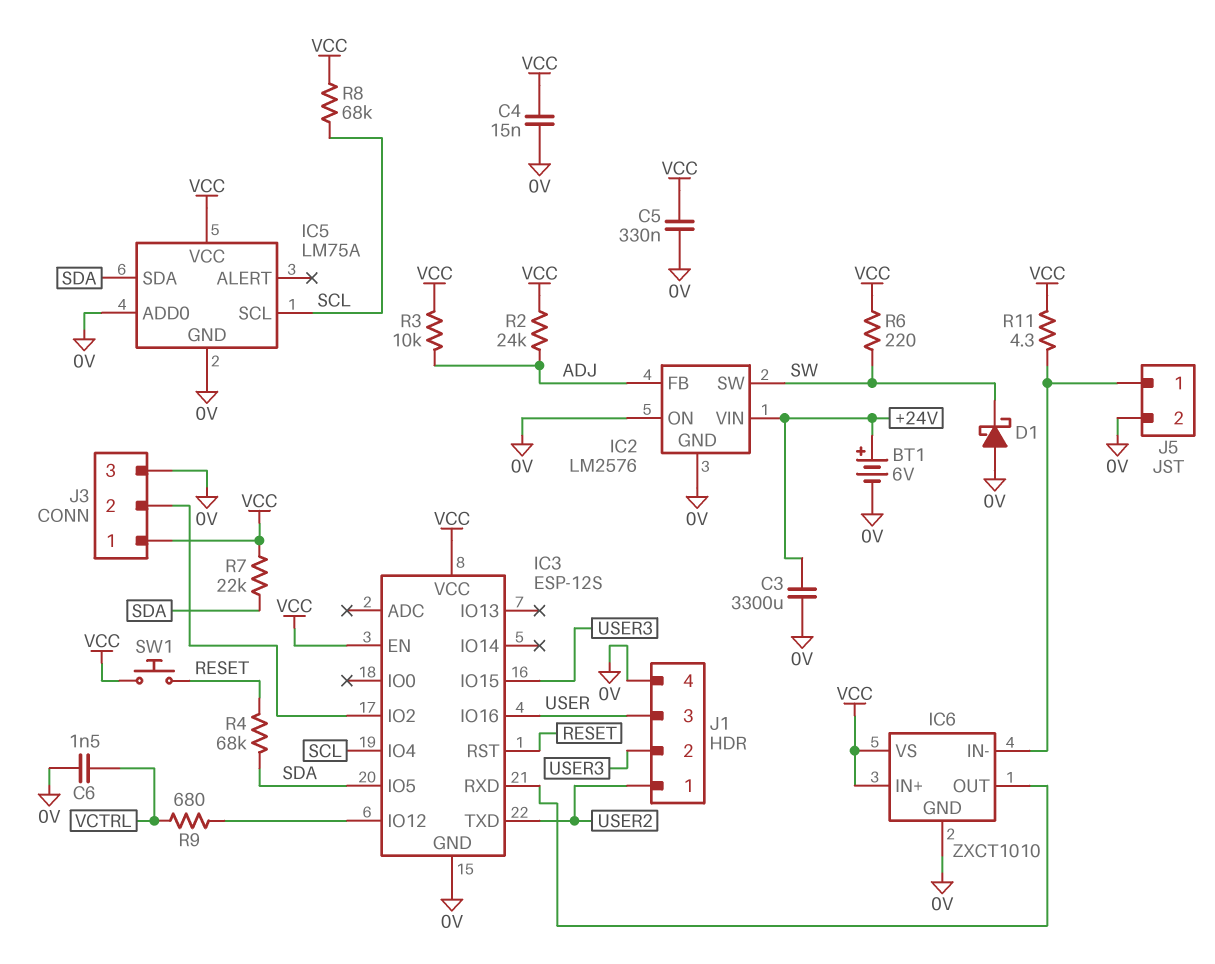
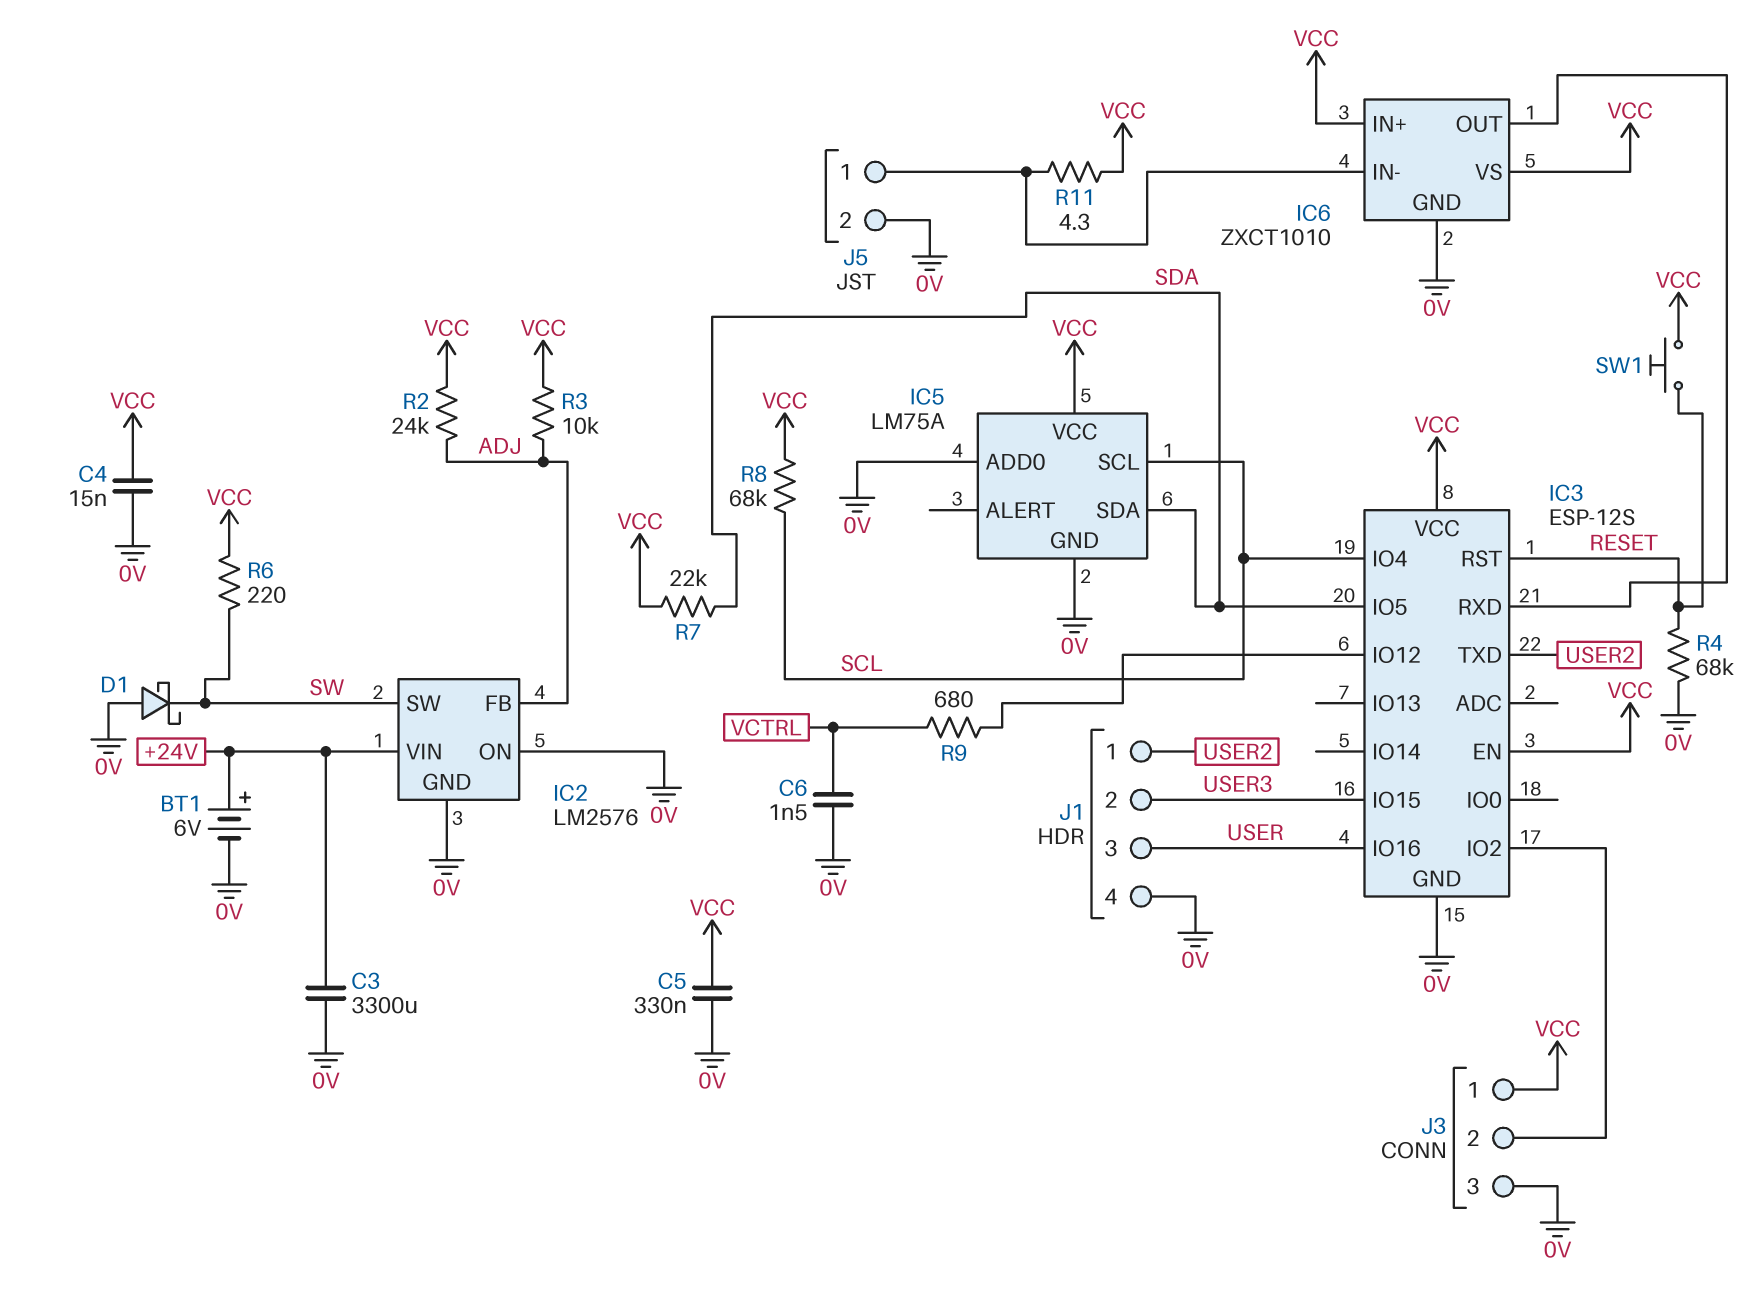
R4: 68k (RESET, SDA) -> 68k (0V, RESET)

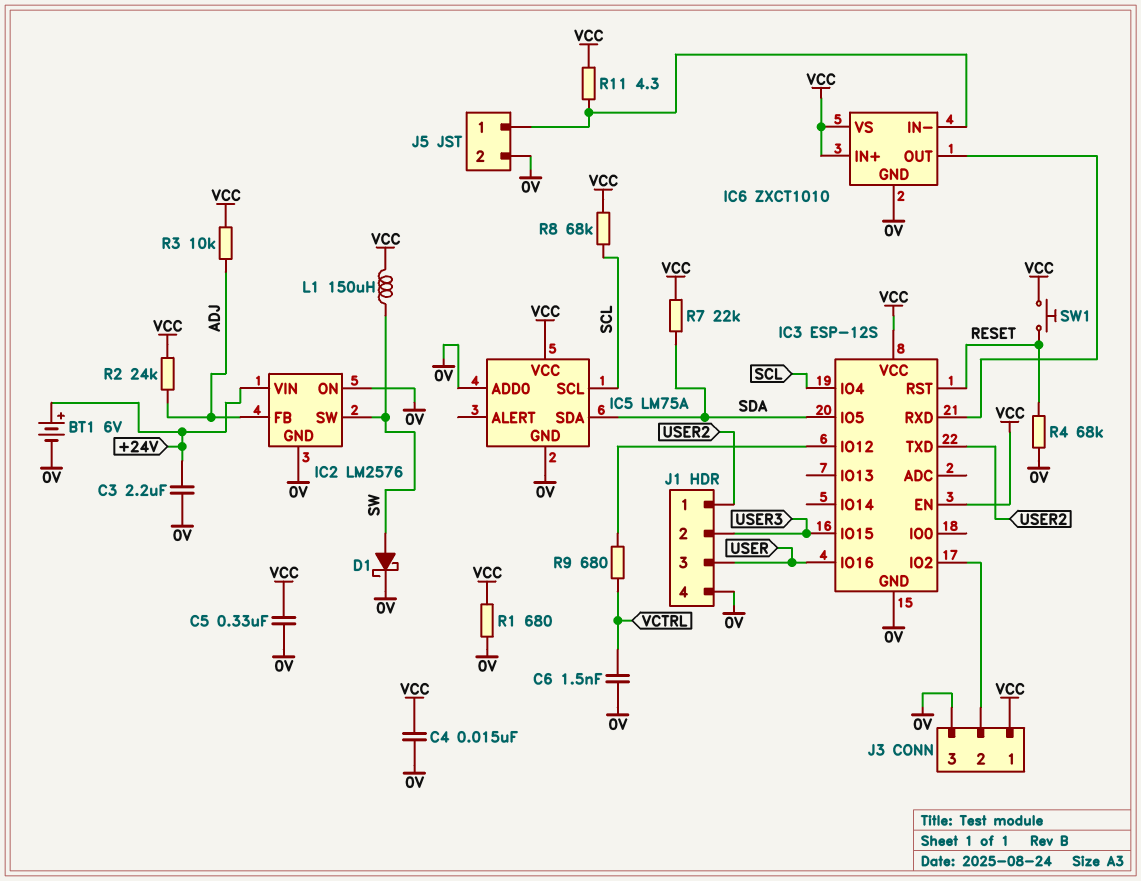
C3: 3300uF (+24V, 0V) -> 2.2uF (+24V, 0V)
D1: schottky (A 0V, K SW) -> schottky (A SW, K 0V)
L1: none -> 150uH (SW, VCC)
R1: none -> 680 (0V, VCC)
R6: 220 (SW, VCC) -> none

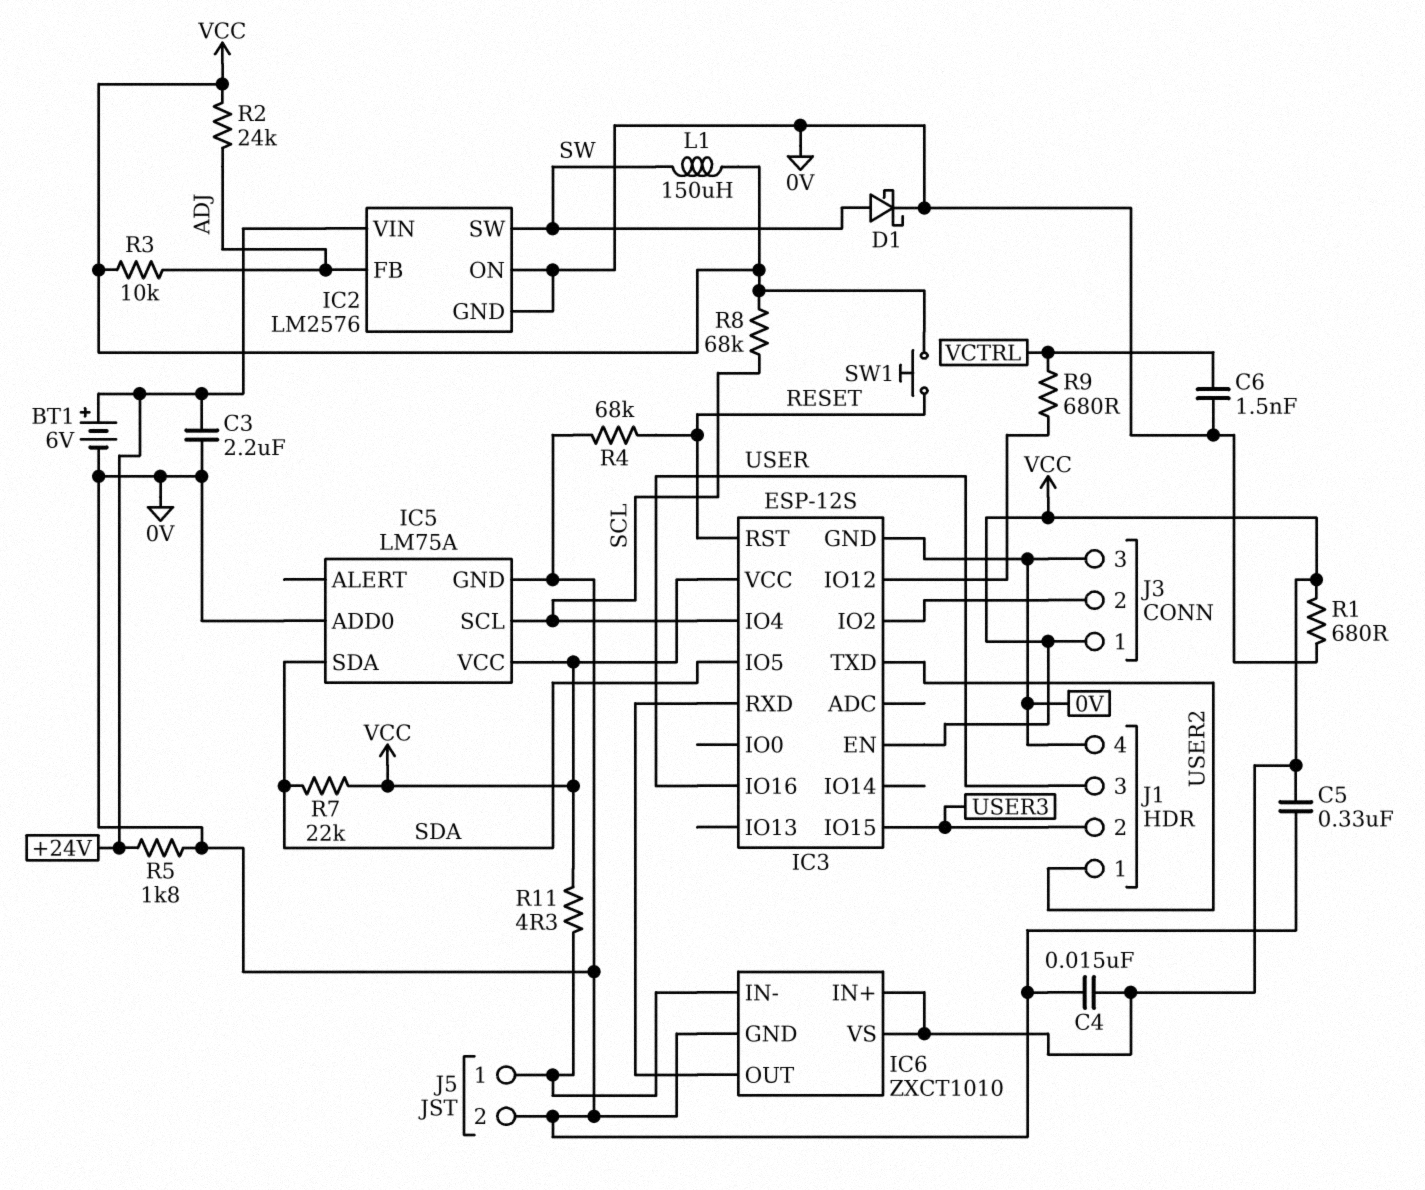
R5: none -> 1.8k (+24V, 0V)

